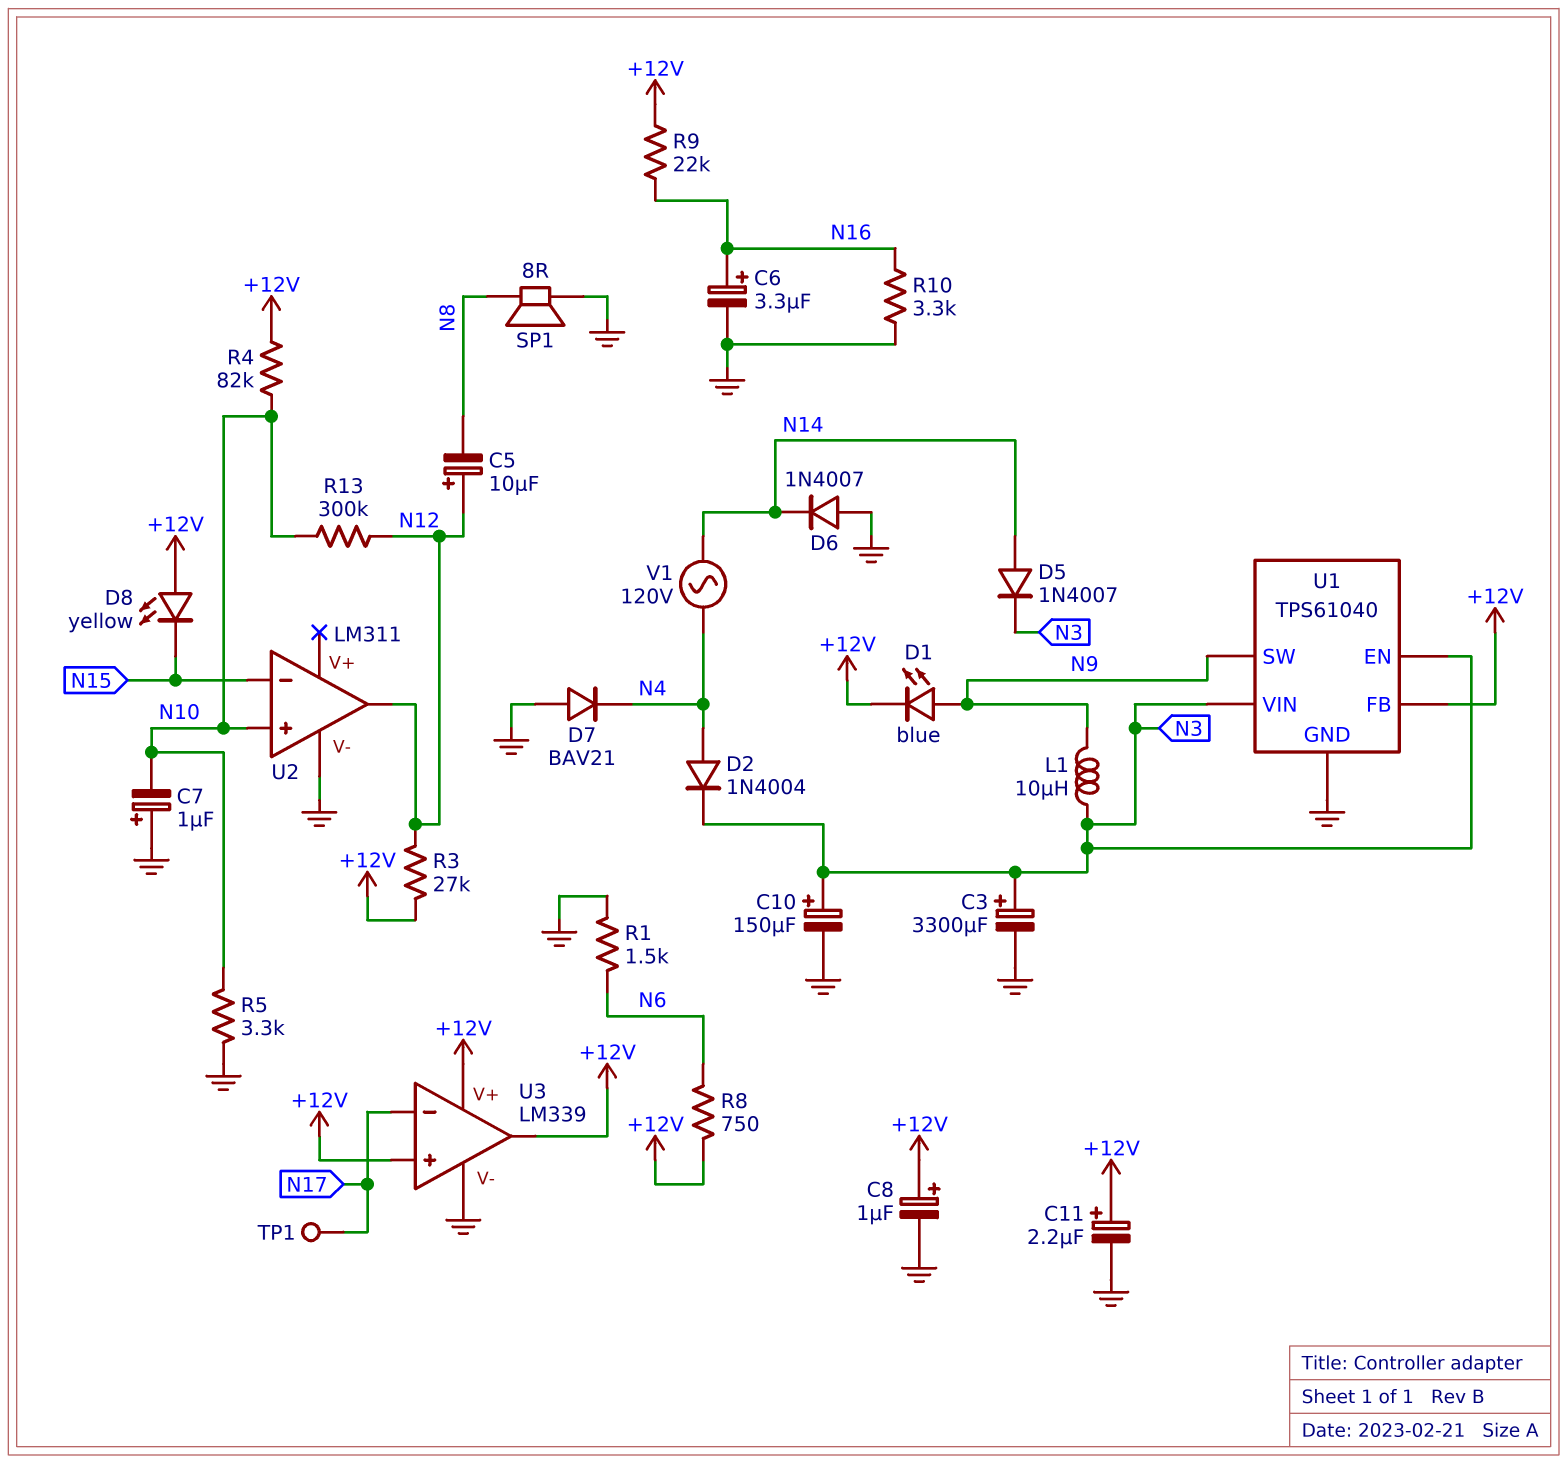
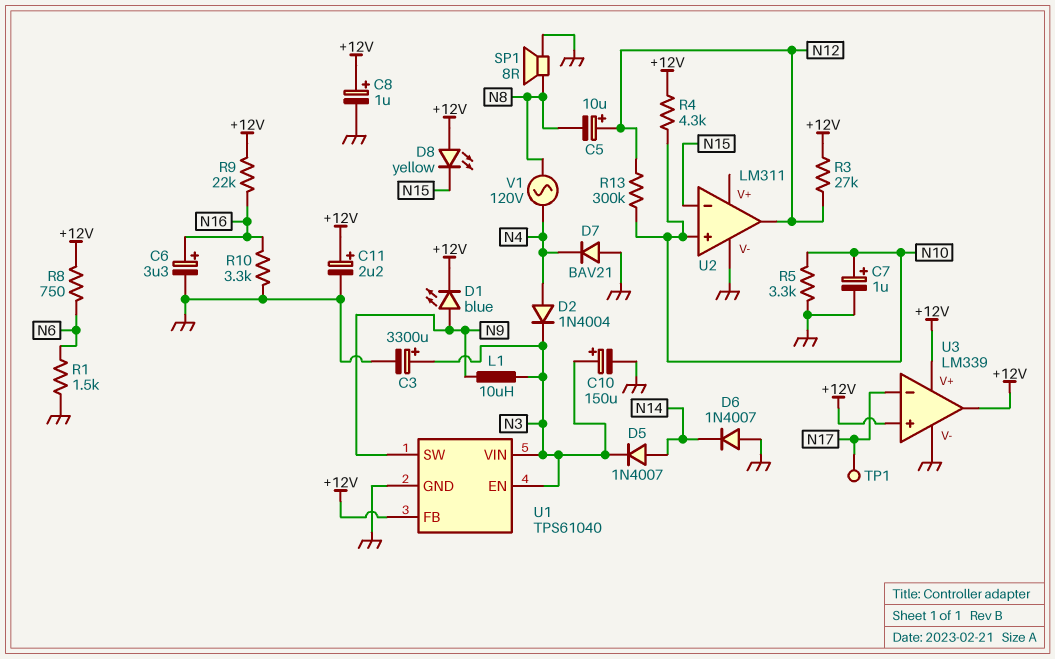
C7: 1uF (plus GND, minus N10) -> 1uF (plus N10, minus GND)
R4: 82k (+12V, N10) -> 4.3k (+12V, N10)
V1: AC 120V (N4, N14) -> AC 120V (N4, N8)

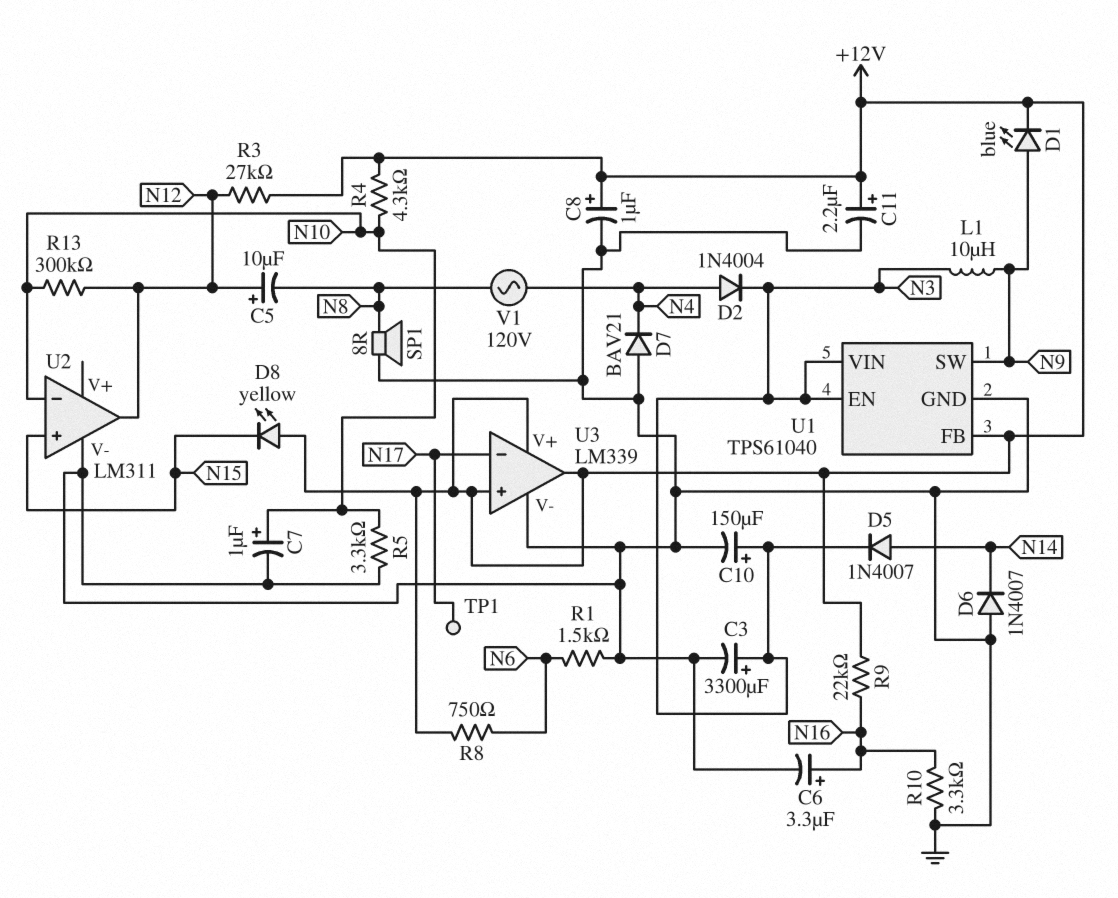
U2 pin in+: N10 -> N15
U2 pin in-: N15 -> N10

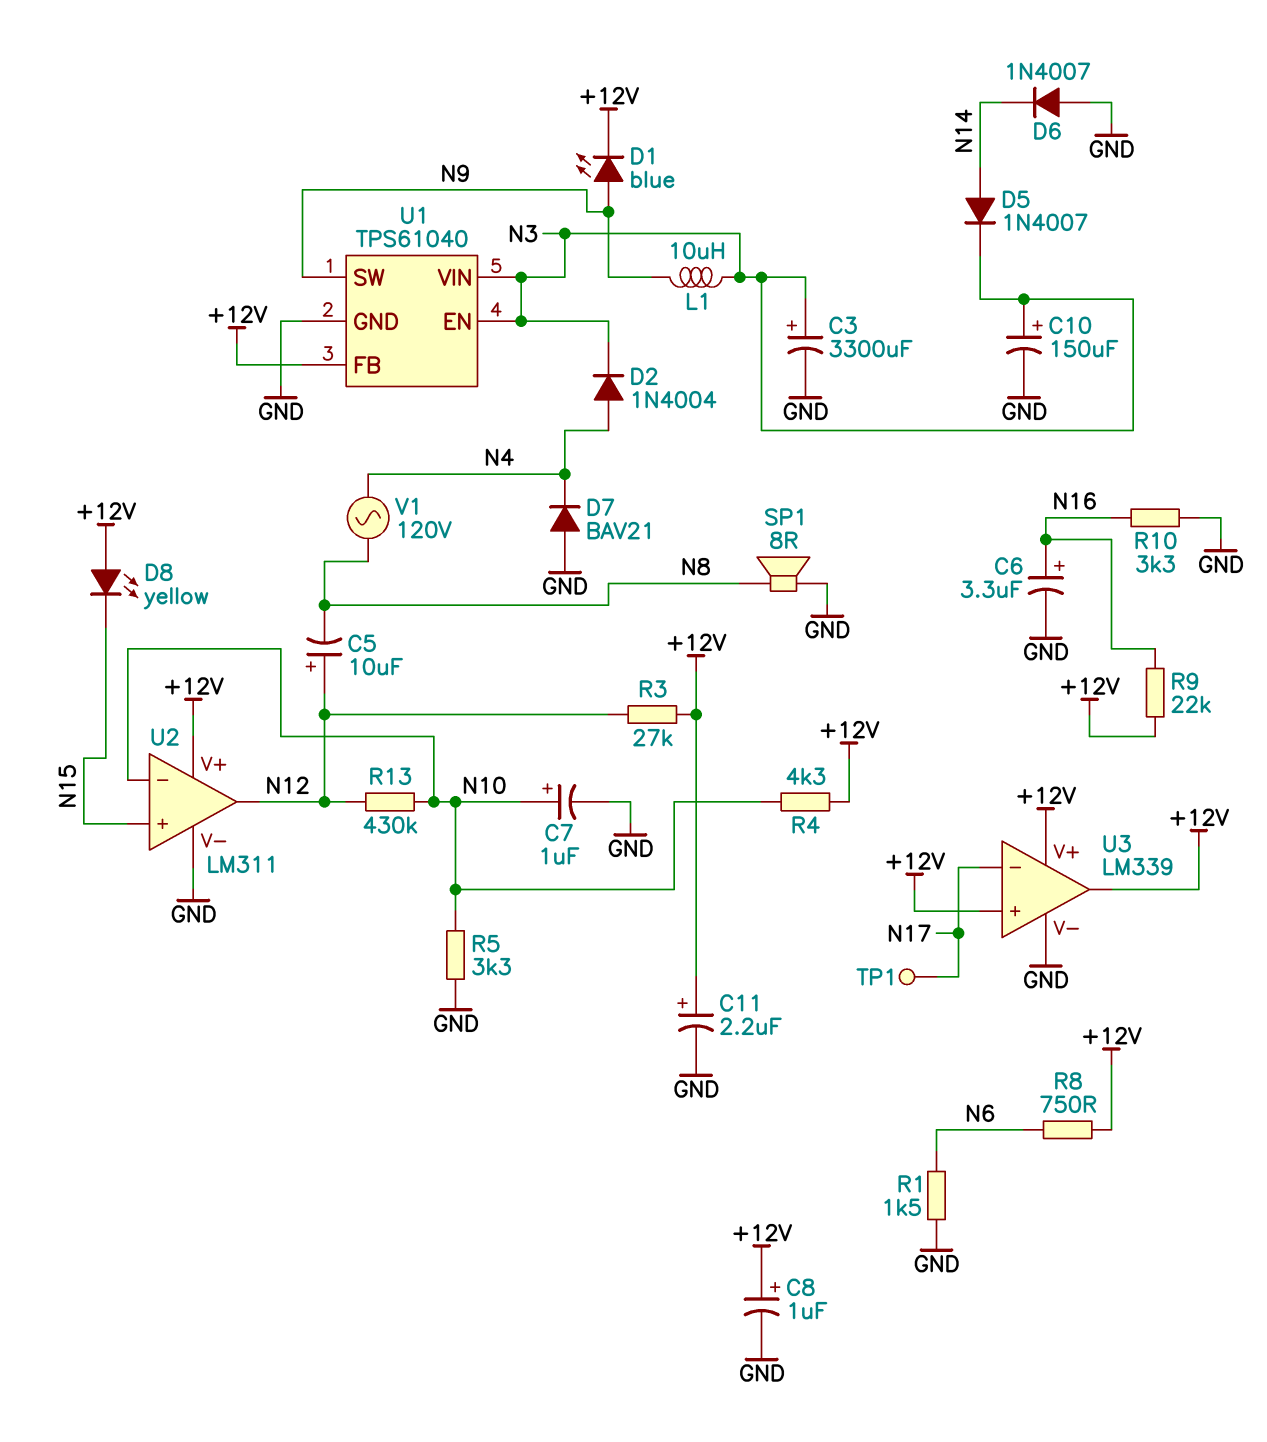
R13: 300k (N10, N12) -> 430k (N10, N12)
U2 pin V+: none -> +12V

